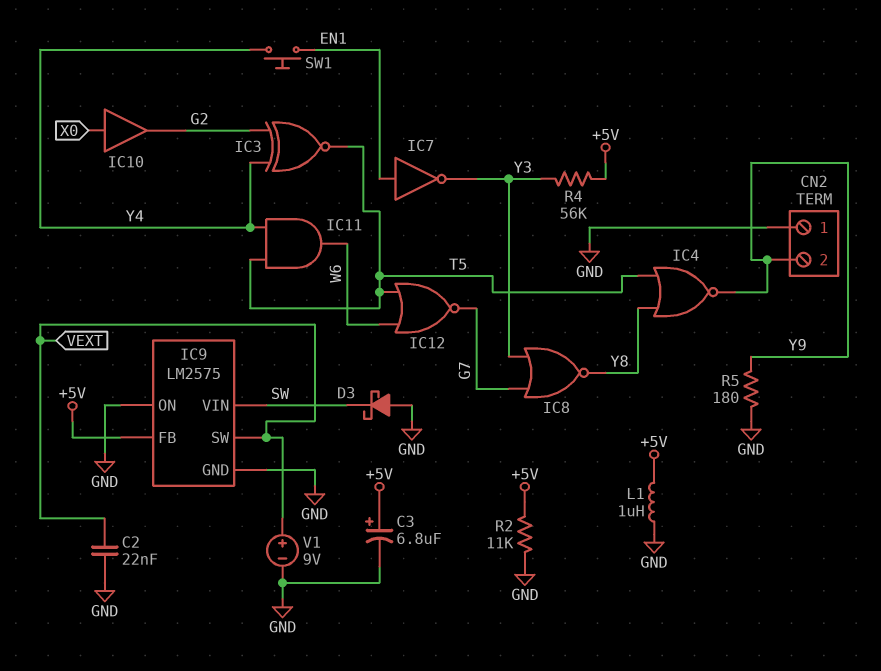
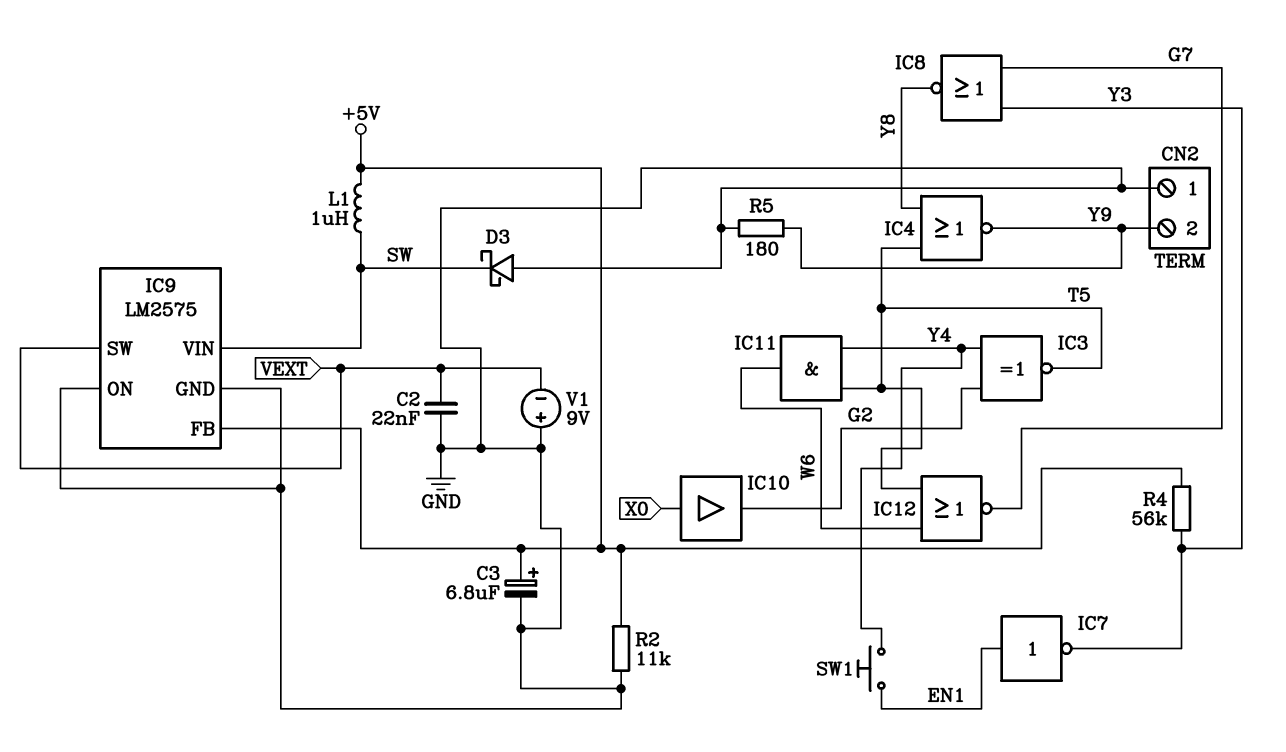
L1: 1uH (+5V, GND) -> 1uH (+5V, SW)
V1: 9V (plus VEXT, minus GND) -> 9V (plus GND, minus VEXT)

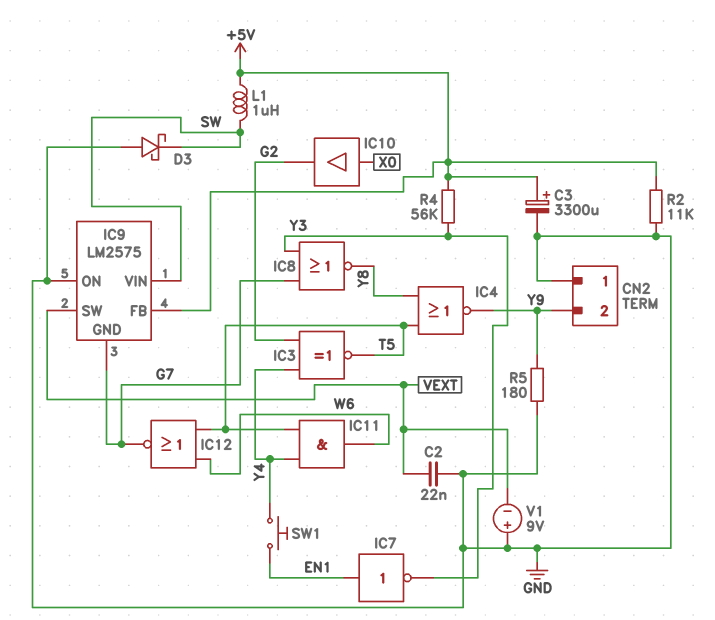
C3: 6.8uF (plus +5V, minus GND) -> 3300uF (plus +5V, minus GND)
IC9 pin GND: GND -> G7

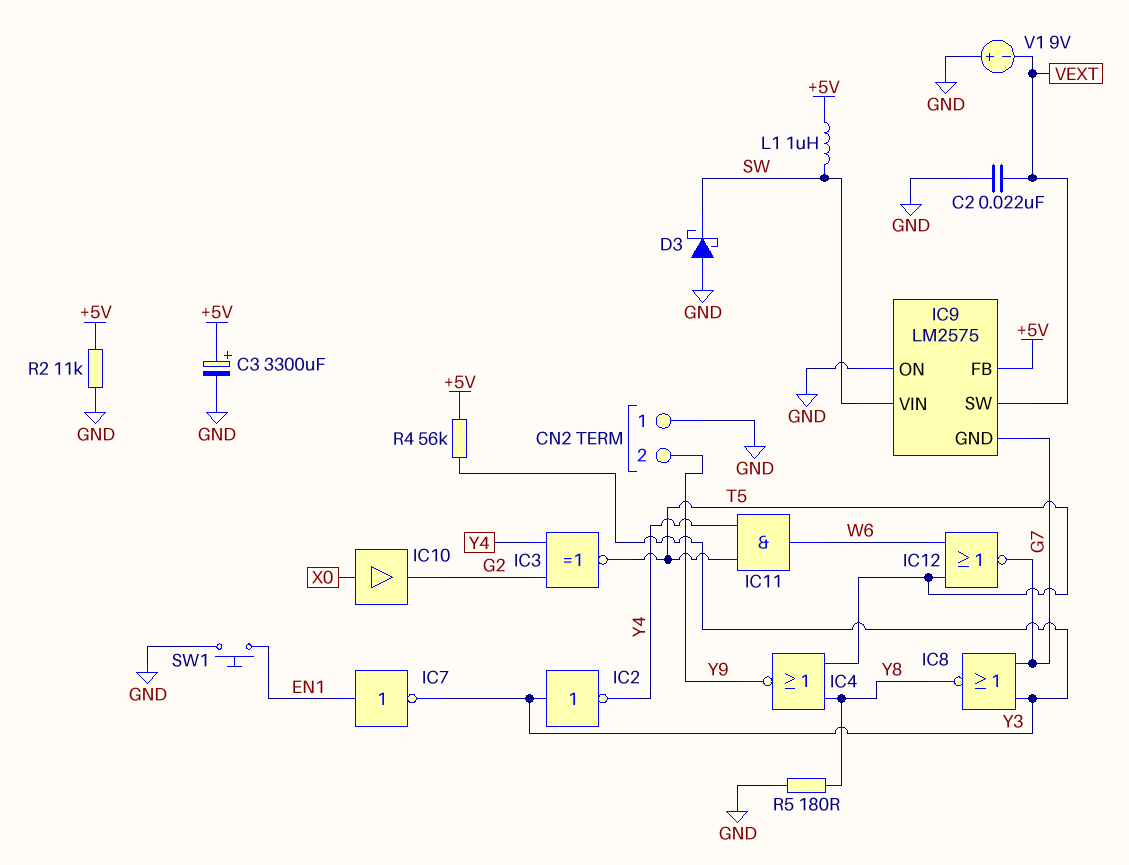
IC2: none -> NOT (in Y3, out Y4)
R5: 180 (GND, Y9) -> 180 (GND, Y8)
SW1: button (EN1, Y4) -> button (EN1, GND)

